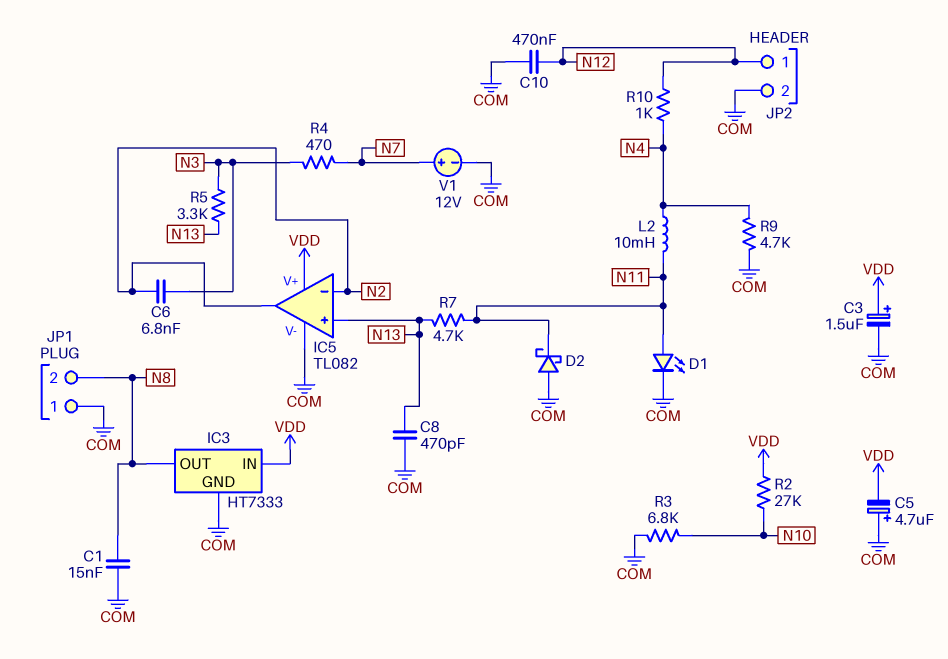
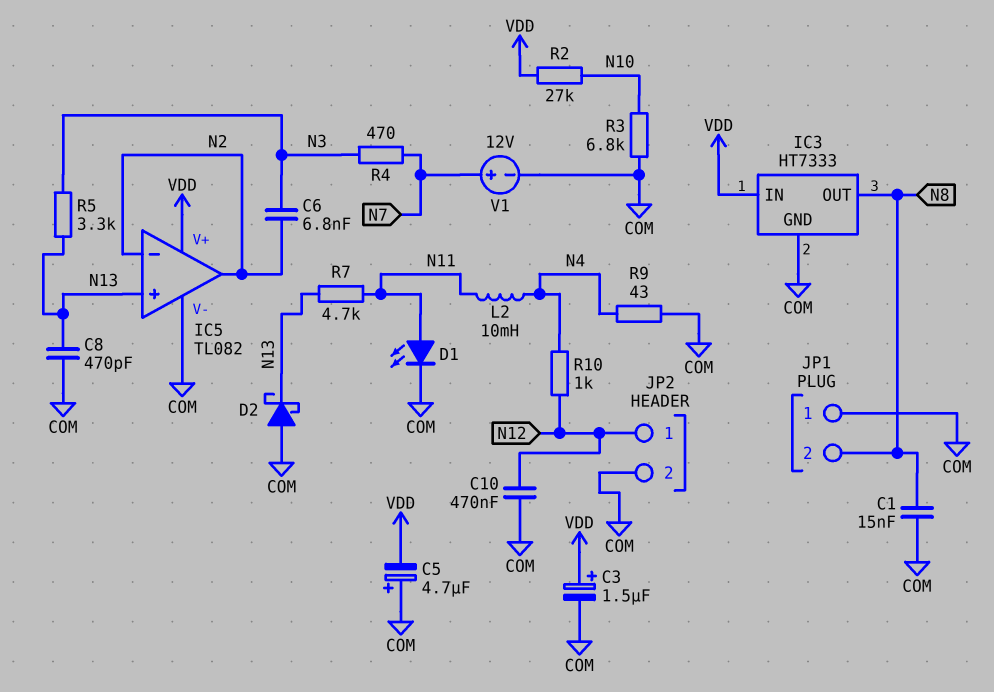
D2: schottky (A COM, K N11) -> schottky (A COM, K N13)
R9: 4.7k (COM, N4) -> 43 (COM, N4)

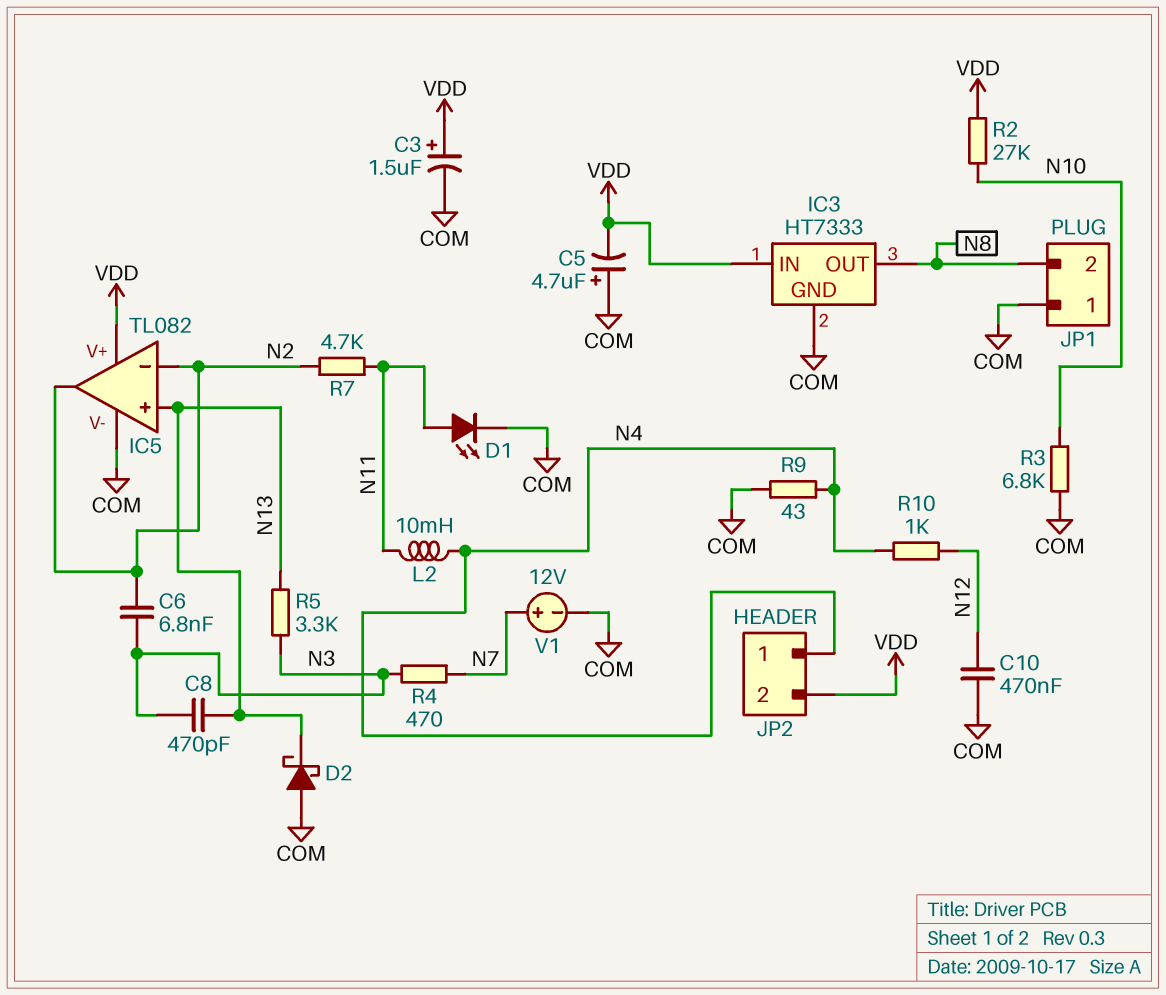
C1: 15nF (COM, N8) -> none
C8: 470pF (COM, N13) -> 470pF (N3, N13)
JP2 pin 1: N12 -> N4
JP2 pin 2: COM -> VDD
R7: 4.7k (N11, N13) -> 4.7k (N2, N11)

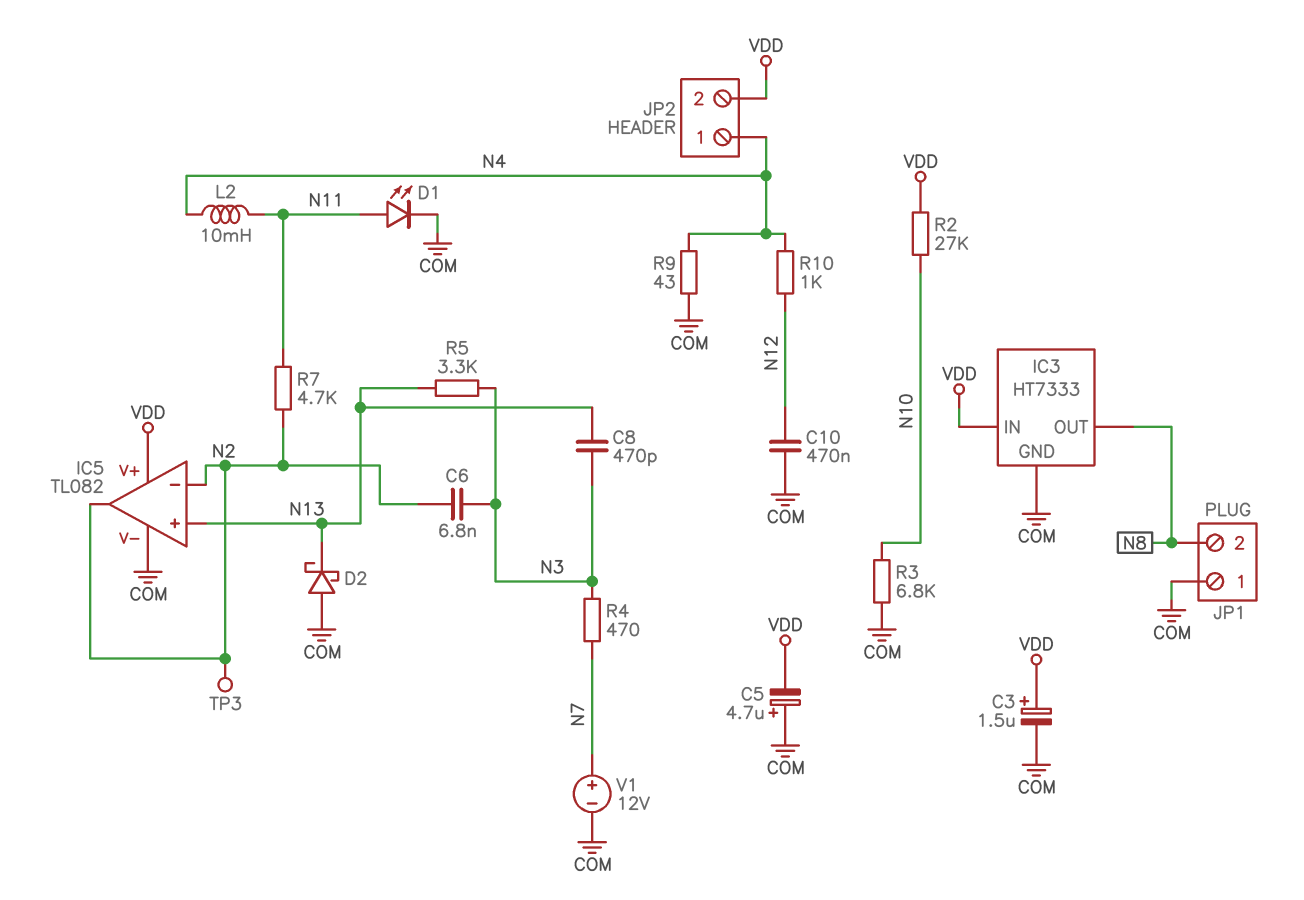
TP3: none -> test point (N2)

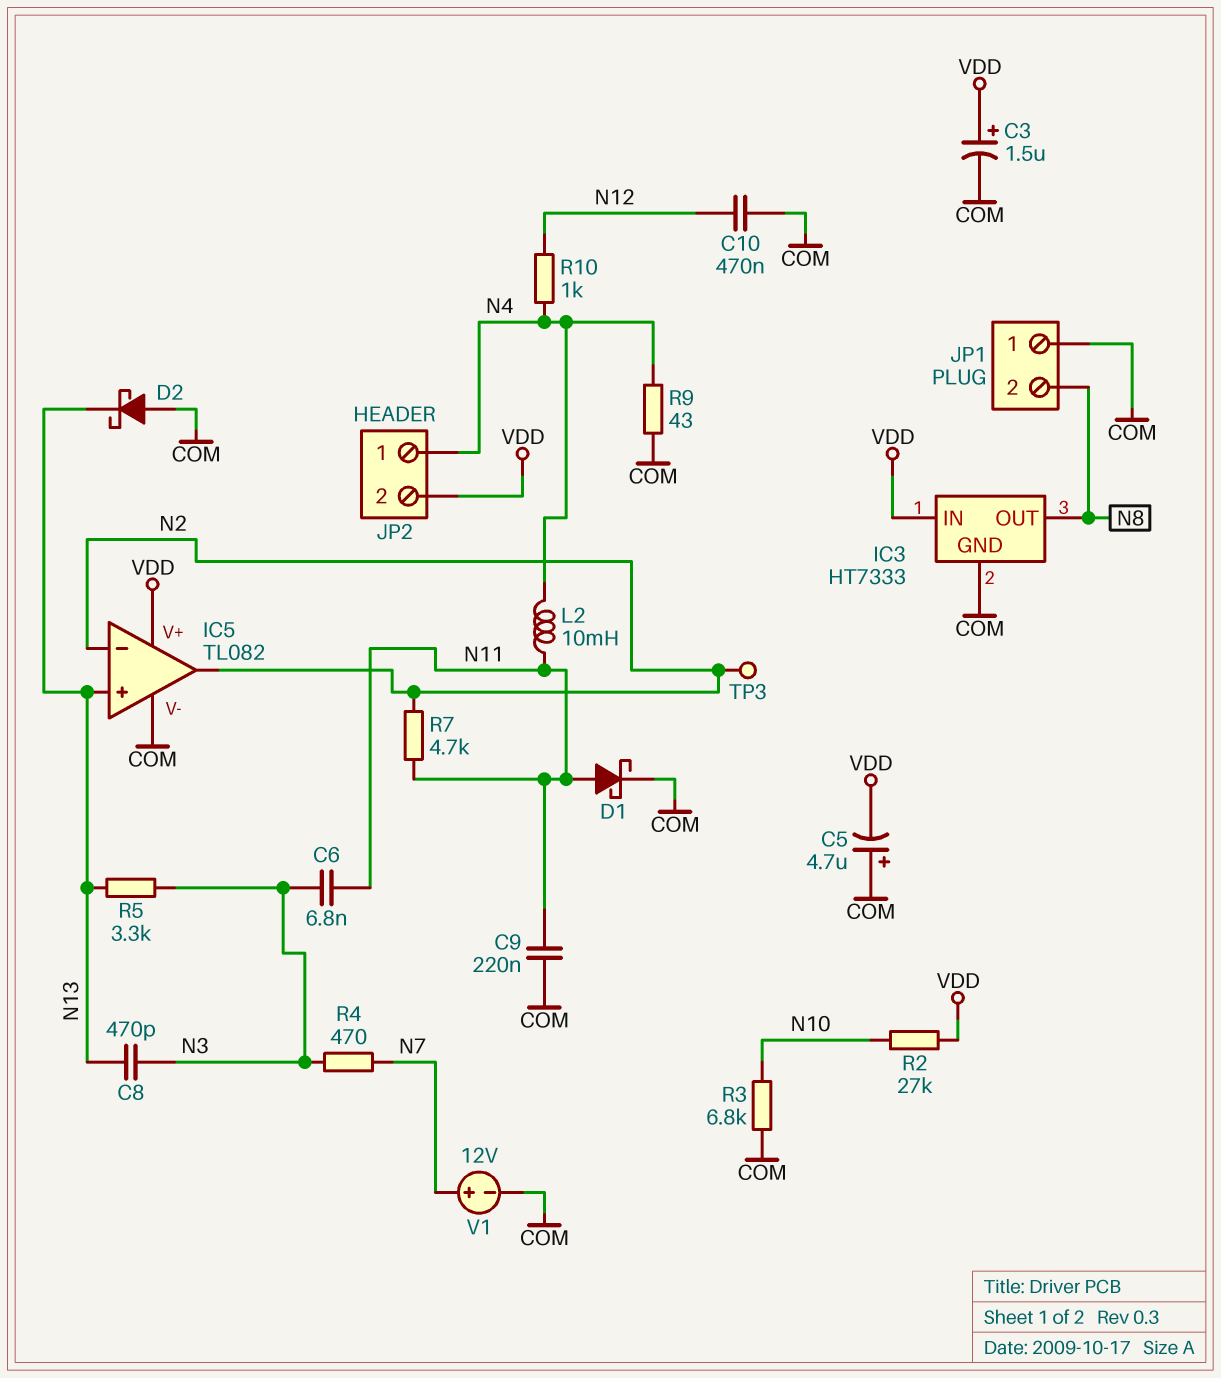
C6: 6.8nF (N2, N3) -> 6.8nF (N3, N11)
C9: none -> 220nF (COM, N11)
D1: LED (A N11, K COM) -> schottky (A N11, K COM)

